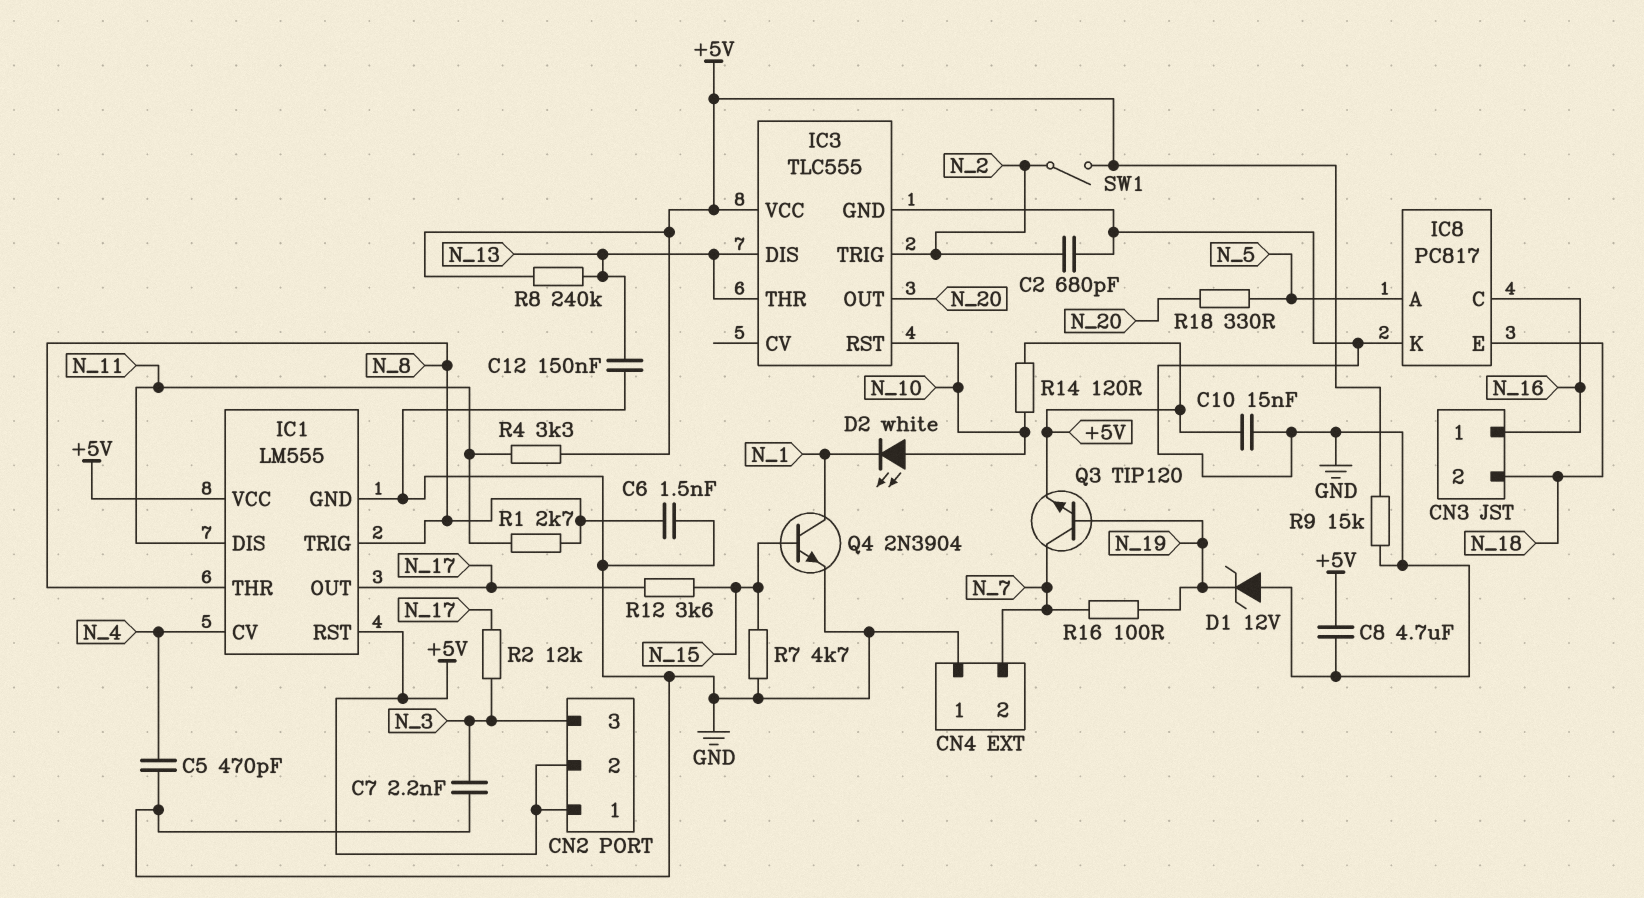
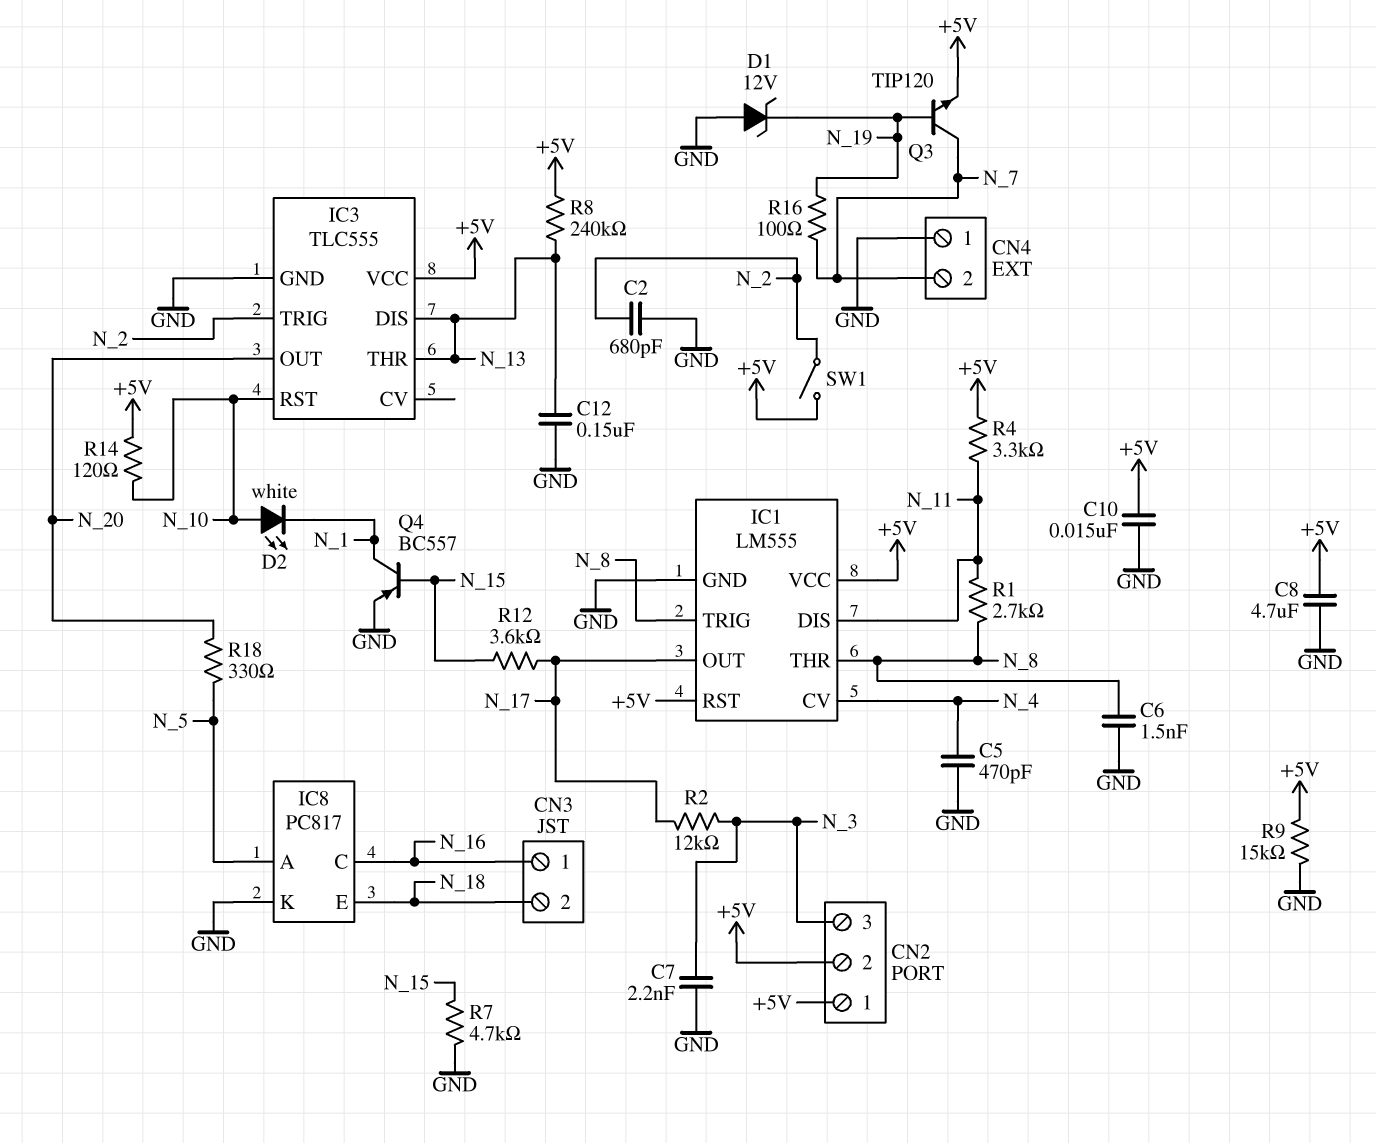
Q4: NPN 2N3904 (B N_15, C N_1, E GND) -> PNP BC557 (B N_15, C N_1, E GND)

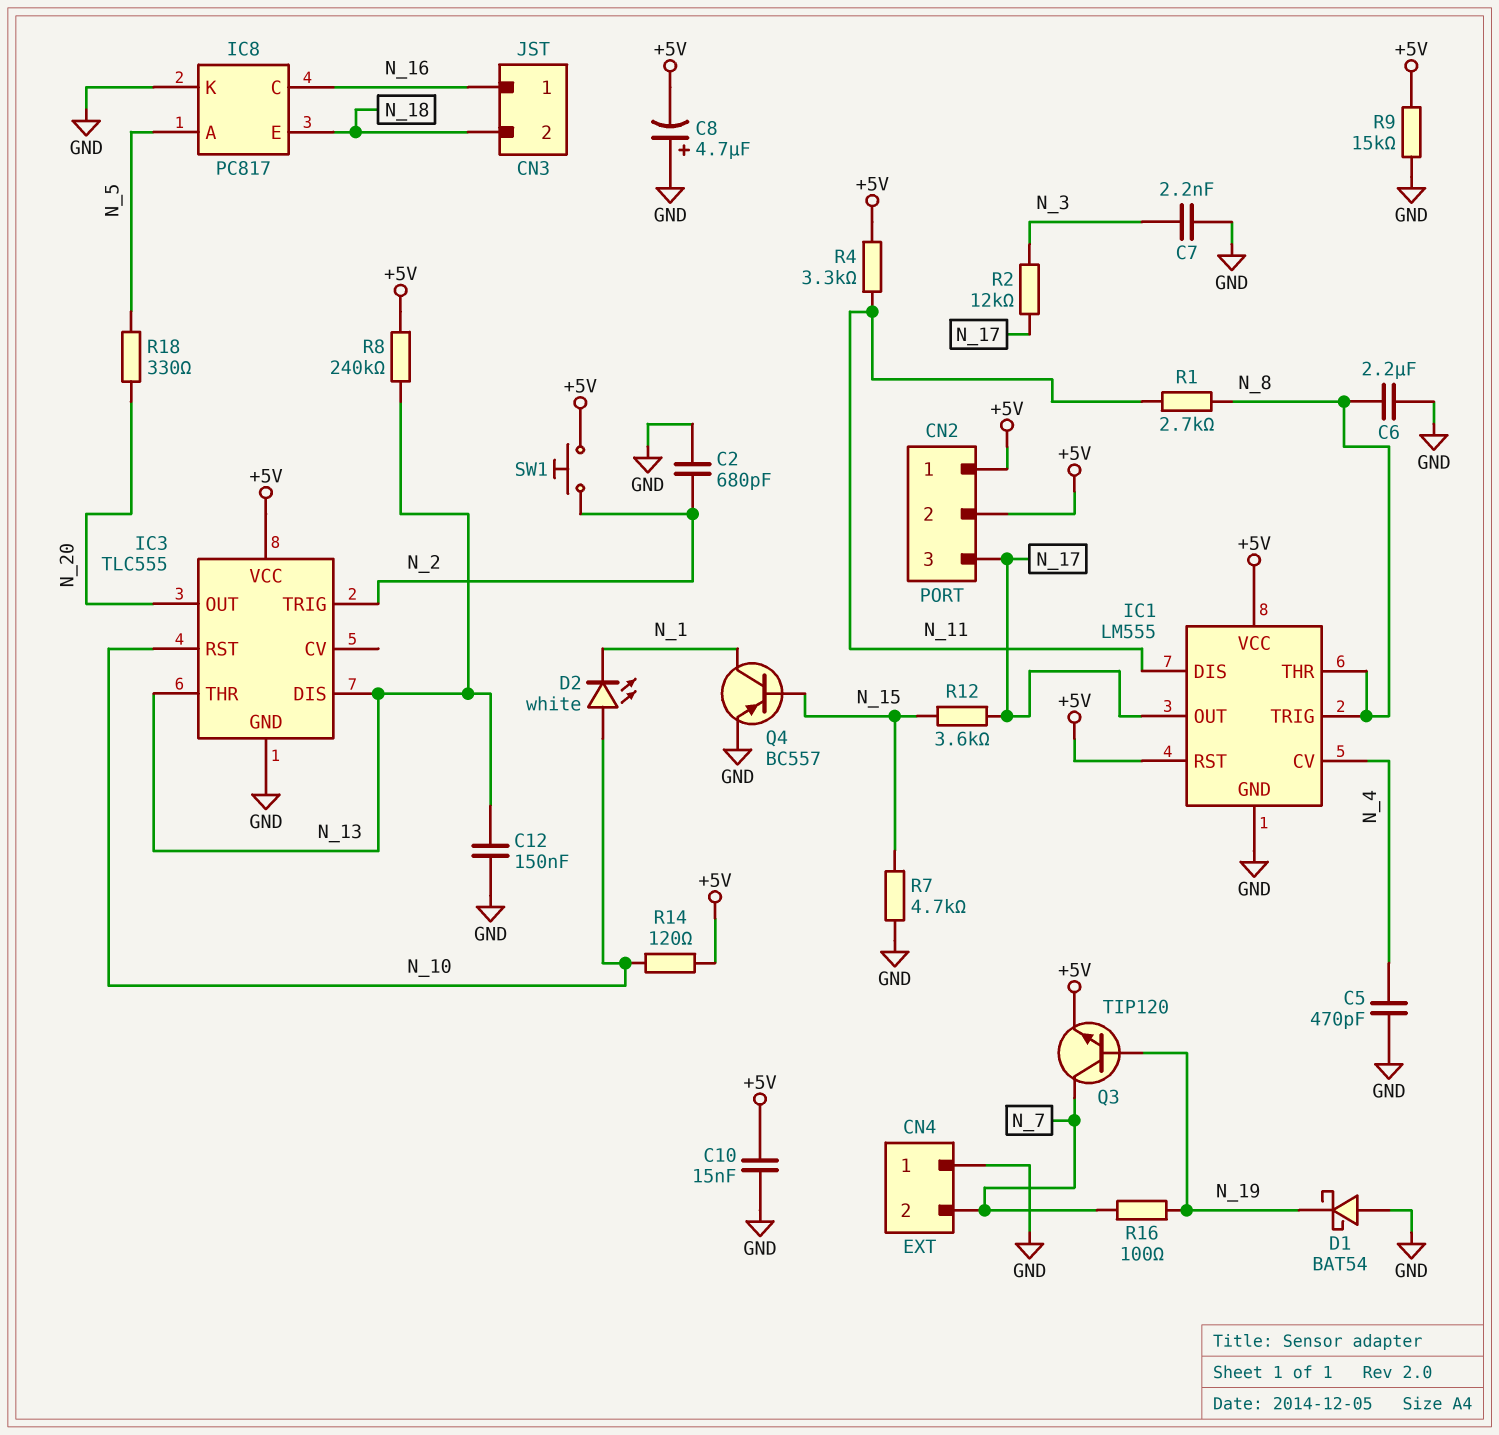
C6: 1.5nF (GND, N_8) -> 2.2uF (GND, N_8)
C8: 4.7uF (+5V, GND) -> 4.7uF (plus GND, minus +5V)
CN2 pin 3: N_3 -> N_17
D1: zener 12V (A GND, K N_19) -> schottky BAT54 (A GND, K N_19)
SW1: switch (+5V, N_2) -> button (+5V, N_2)

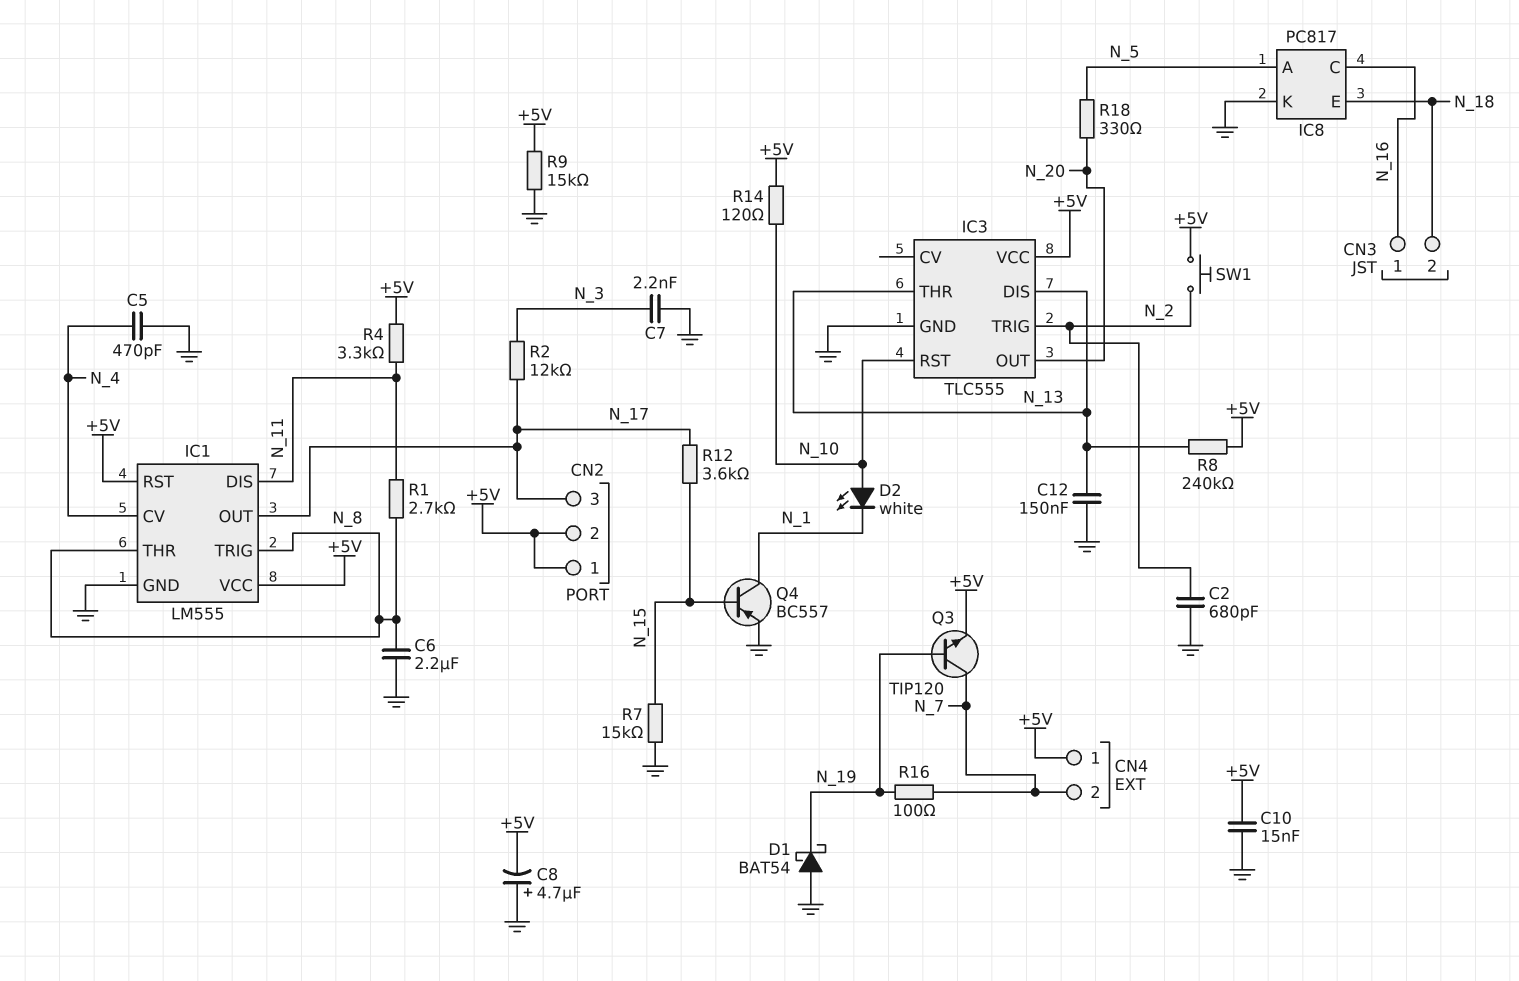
CN4 pin 1: GND -> +5V
R7: 4.7k (GND, N_15) -> 15k (GND, N_15)

